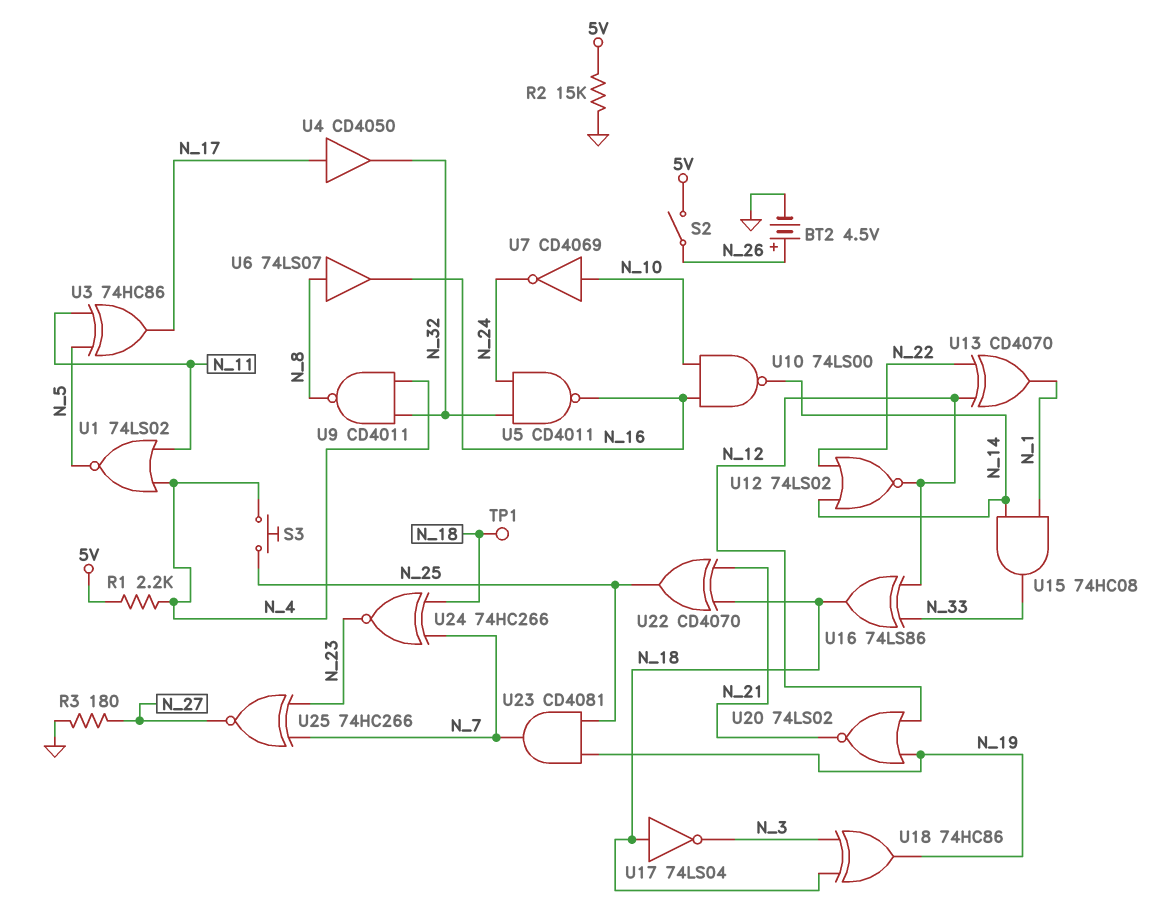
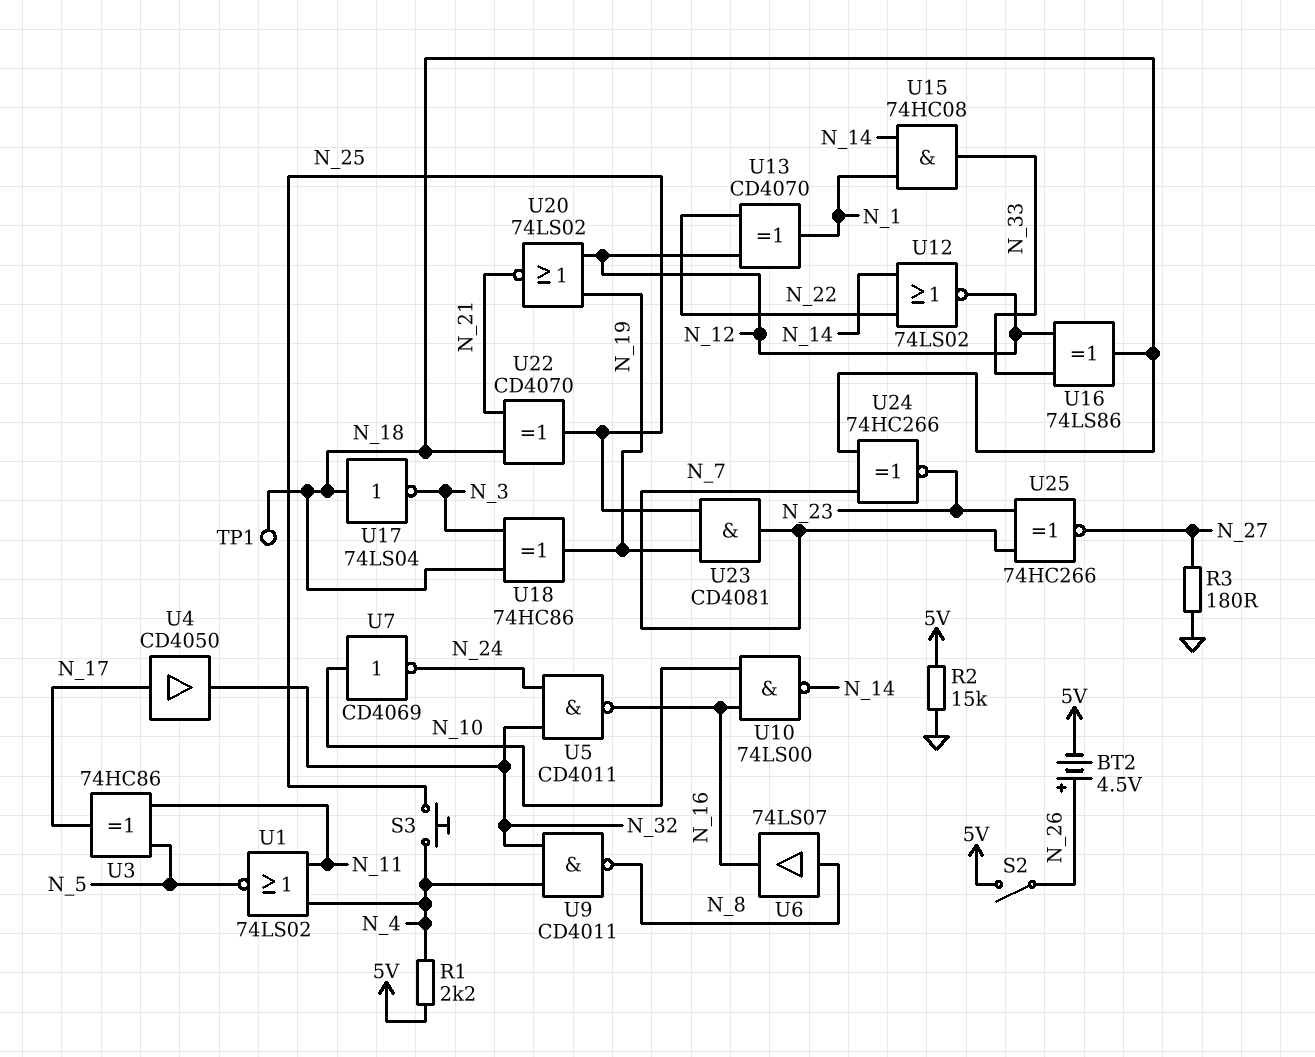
BT2: 4.5V (plus N_26, minus GND) -> 4.5V (plus N_26, minus 5V)

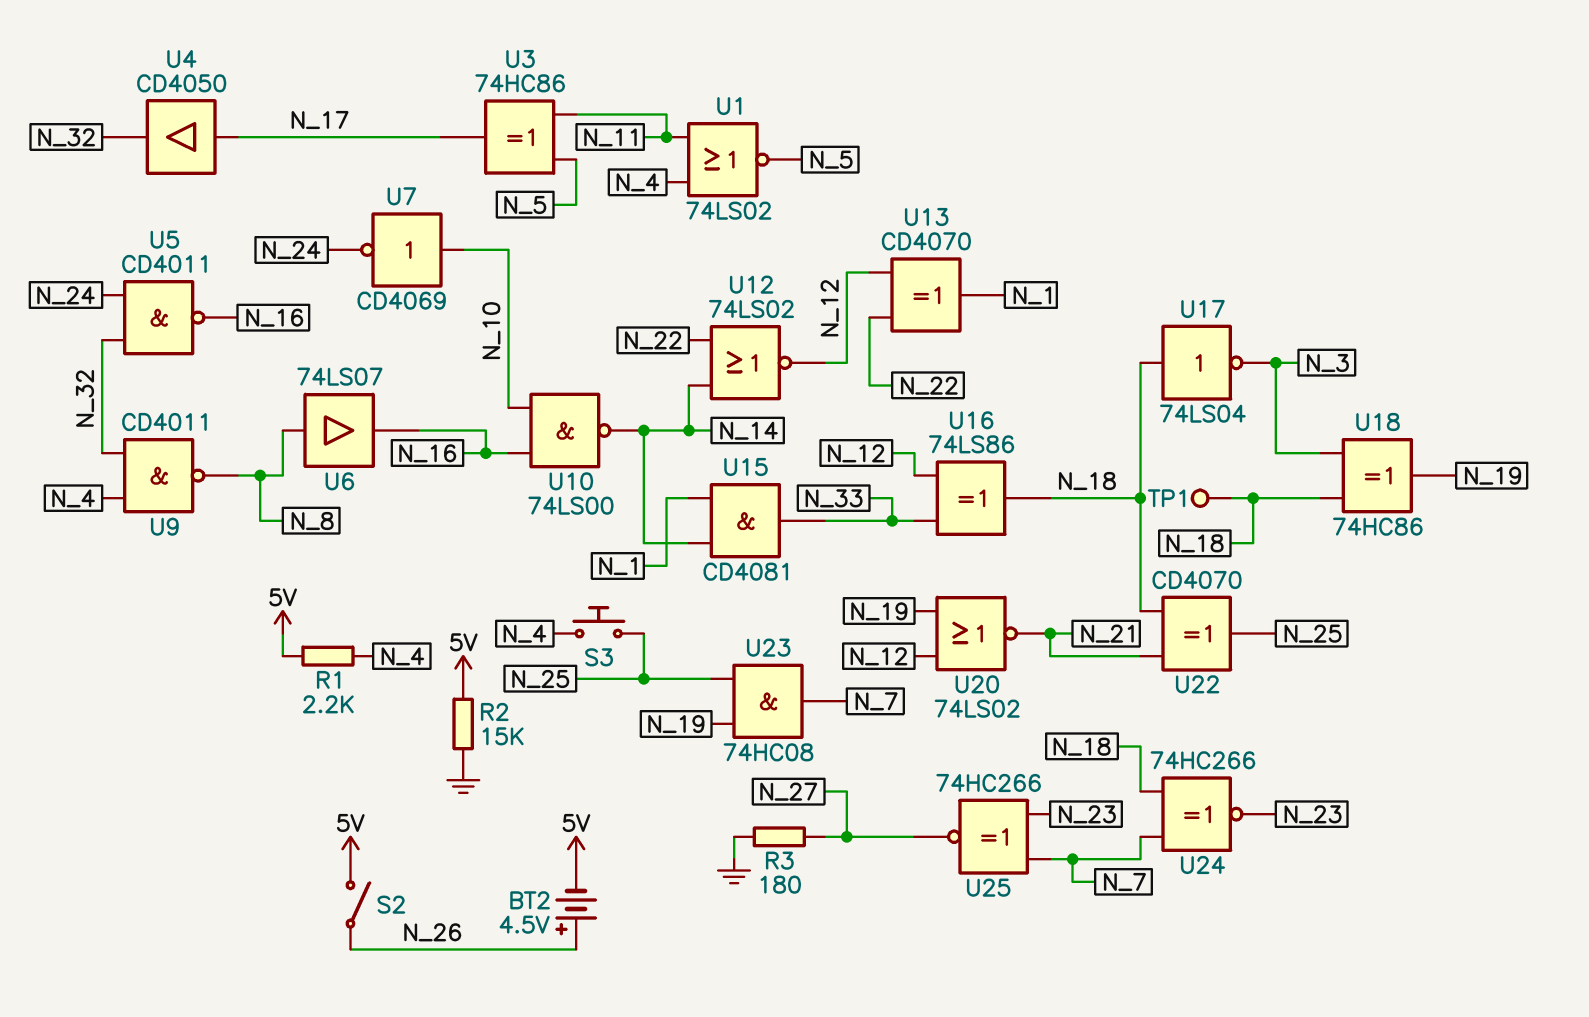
U15: AND 74HC08 (in N_1, in N_14, out N_33) -> AND CD4081 (in N_1, in N_14, out N_33)
U23: AND CD4081 (in N_19, in N_25, out N_7) -> AND 74HC08 (in N_19, in N_25, out N_7)

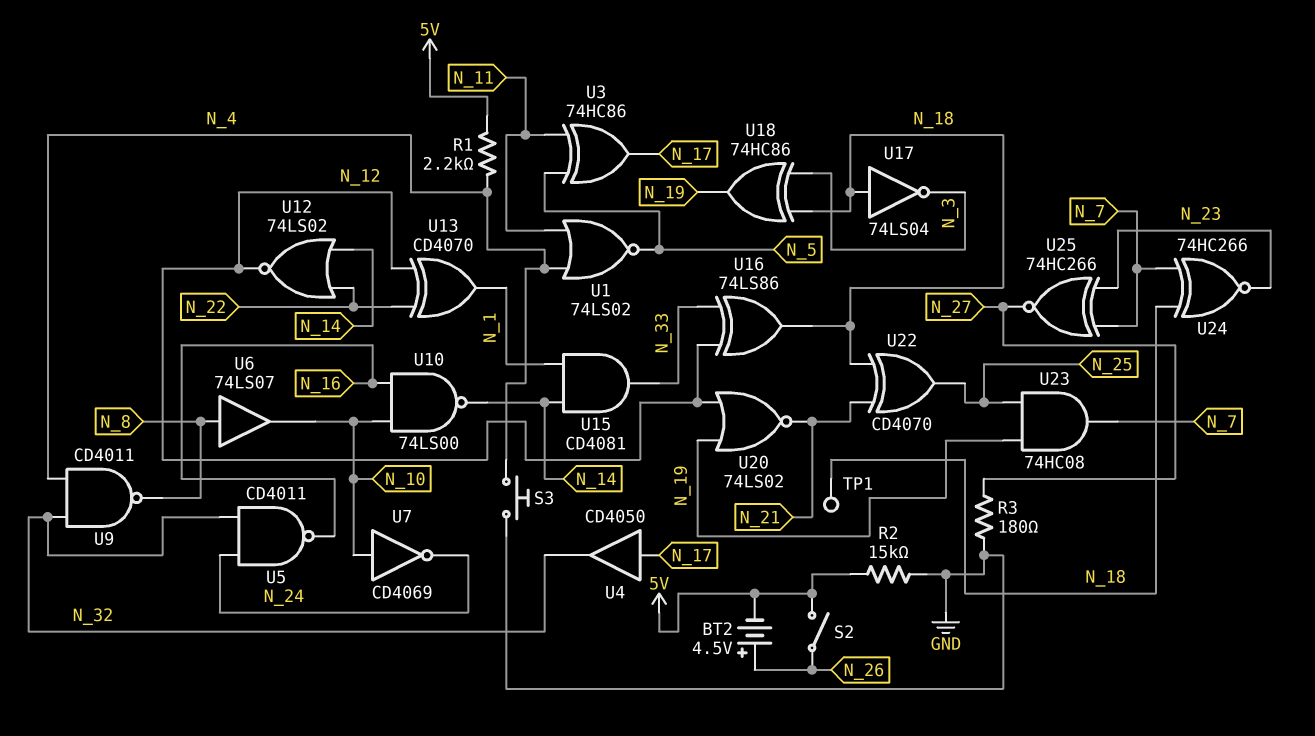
S3: button (N_4, N_25) -> button (GND, N_4)
U6: buffer 74LS07 (in N_8, out N_16) -> buffer 74LS07 (in N_8, out N_10)

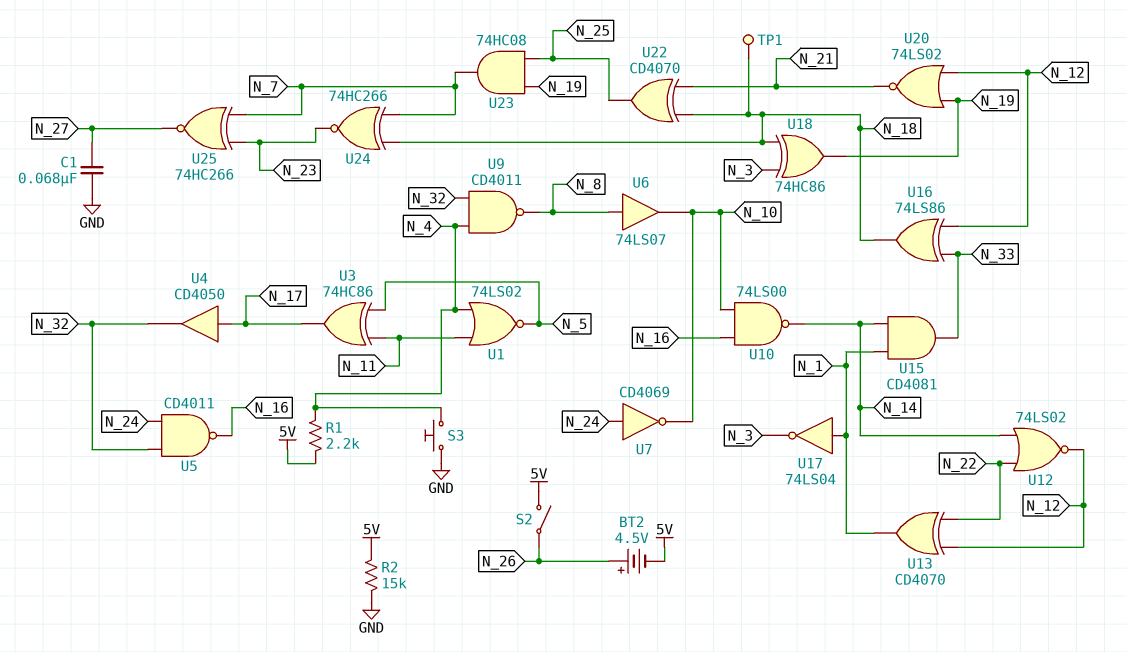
C1: none -> 68nF (GND, N_27)
R3: 180 (GND, N_27) -> none
U7: NOT CD4069 (in N_10, out N_24) -> NOT CD4069 (in N_24, out N_10)
U17: NOT 74LS04 (in N_18, out N_3) -> NOT 74LS04 (in N_1, out N_3)

